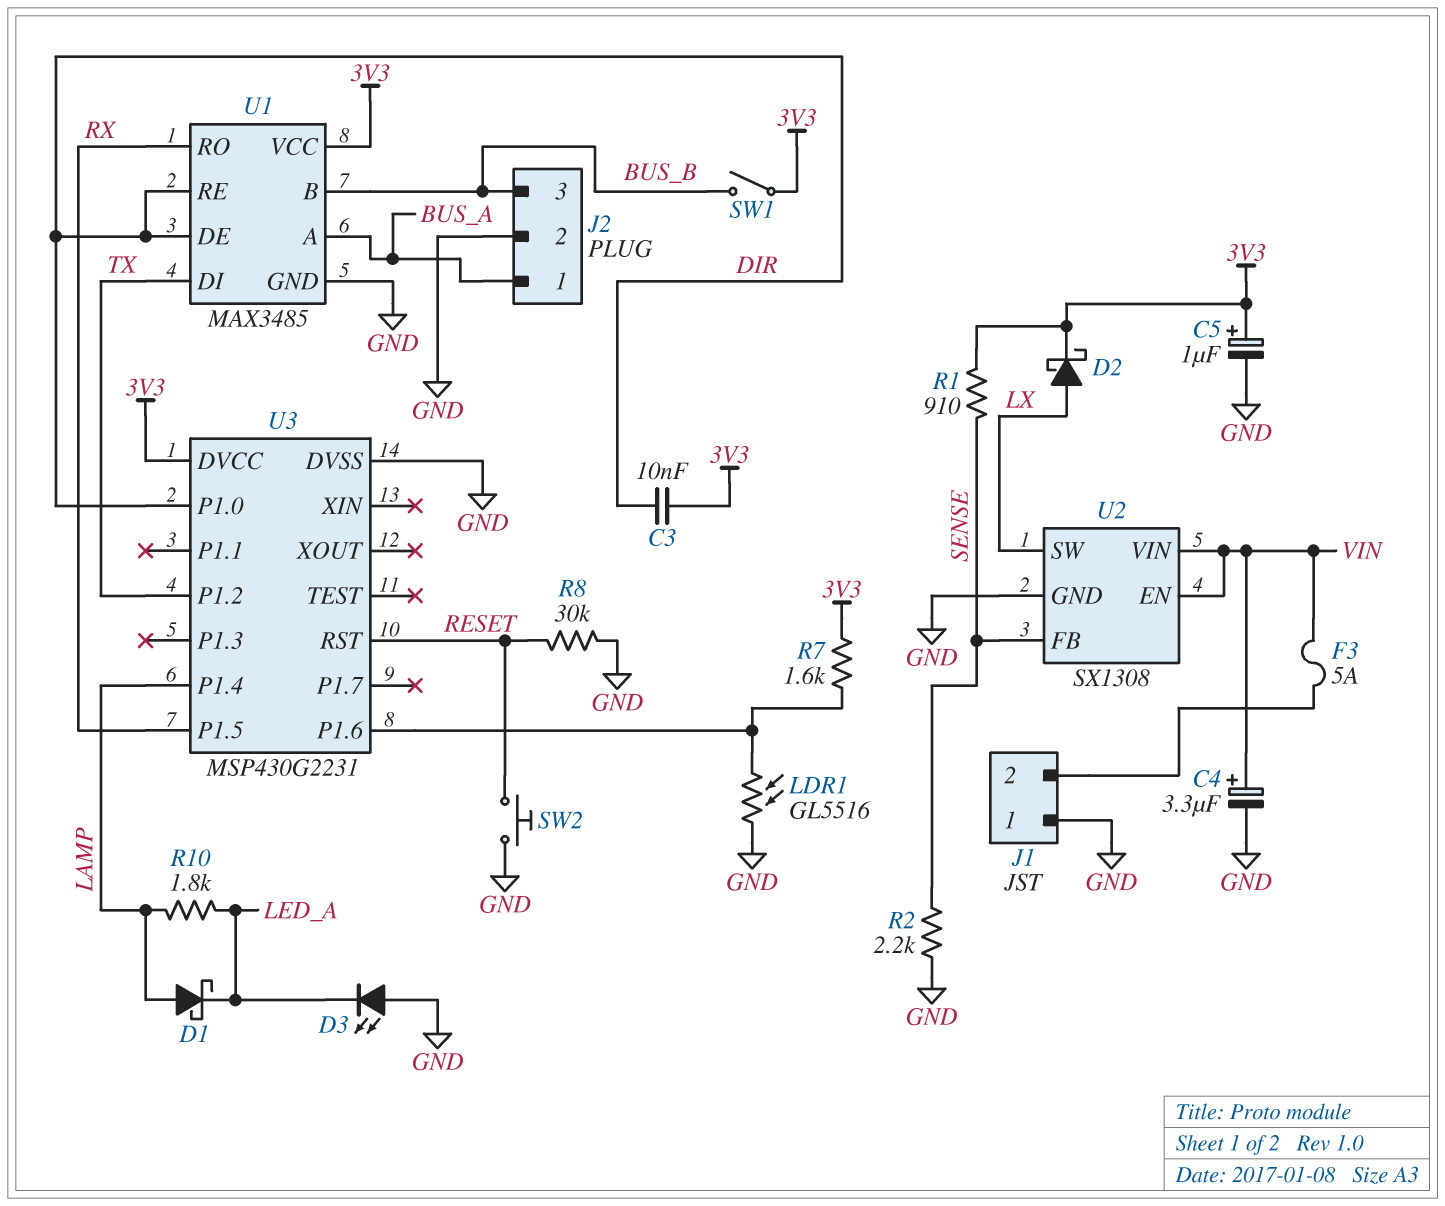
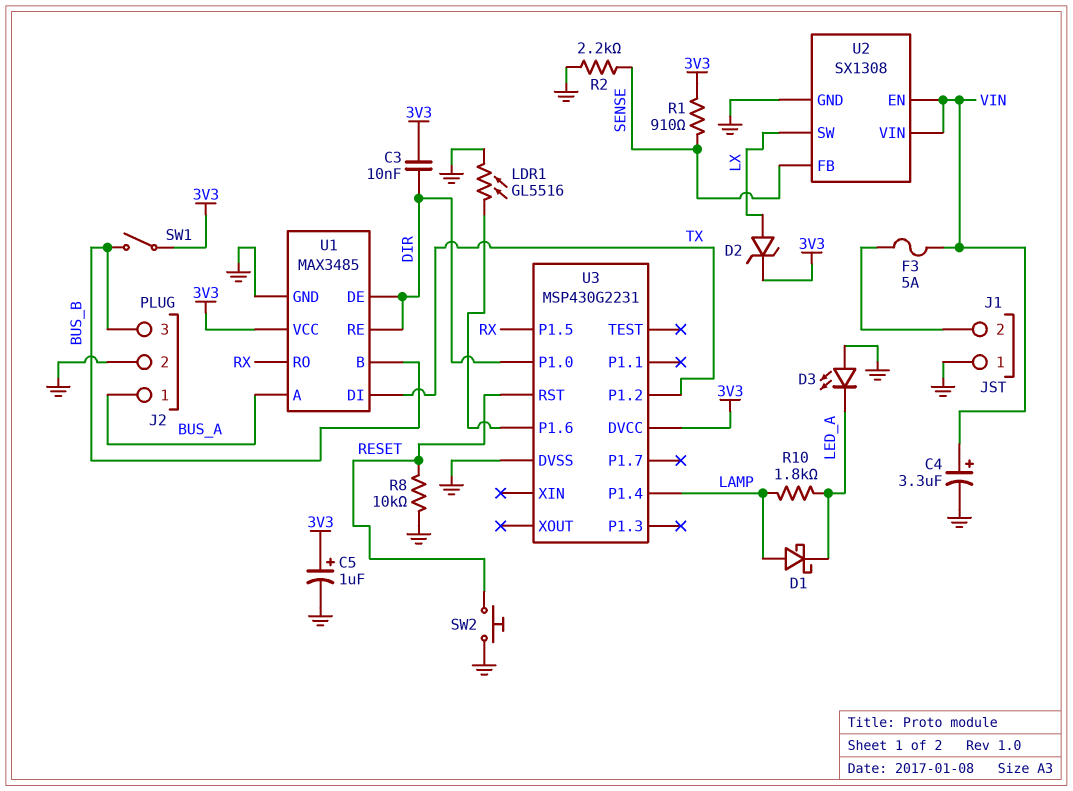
D2: schottky (A LX, K 3V3) -> zener (A LX, K 3V3)
R7: 1.6k (3V3, U3/P1.6) -> none
R8: 30k (GND, RESET) -> 10k (GND, RESET)

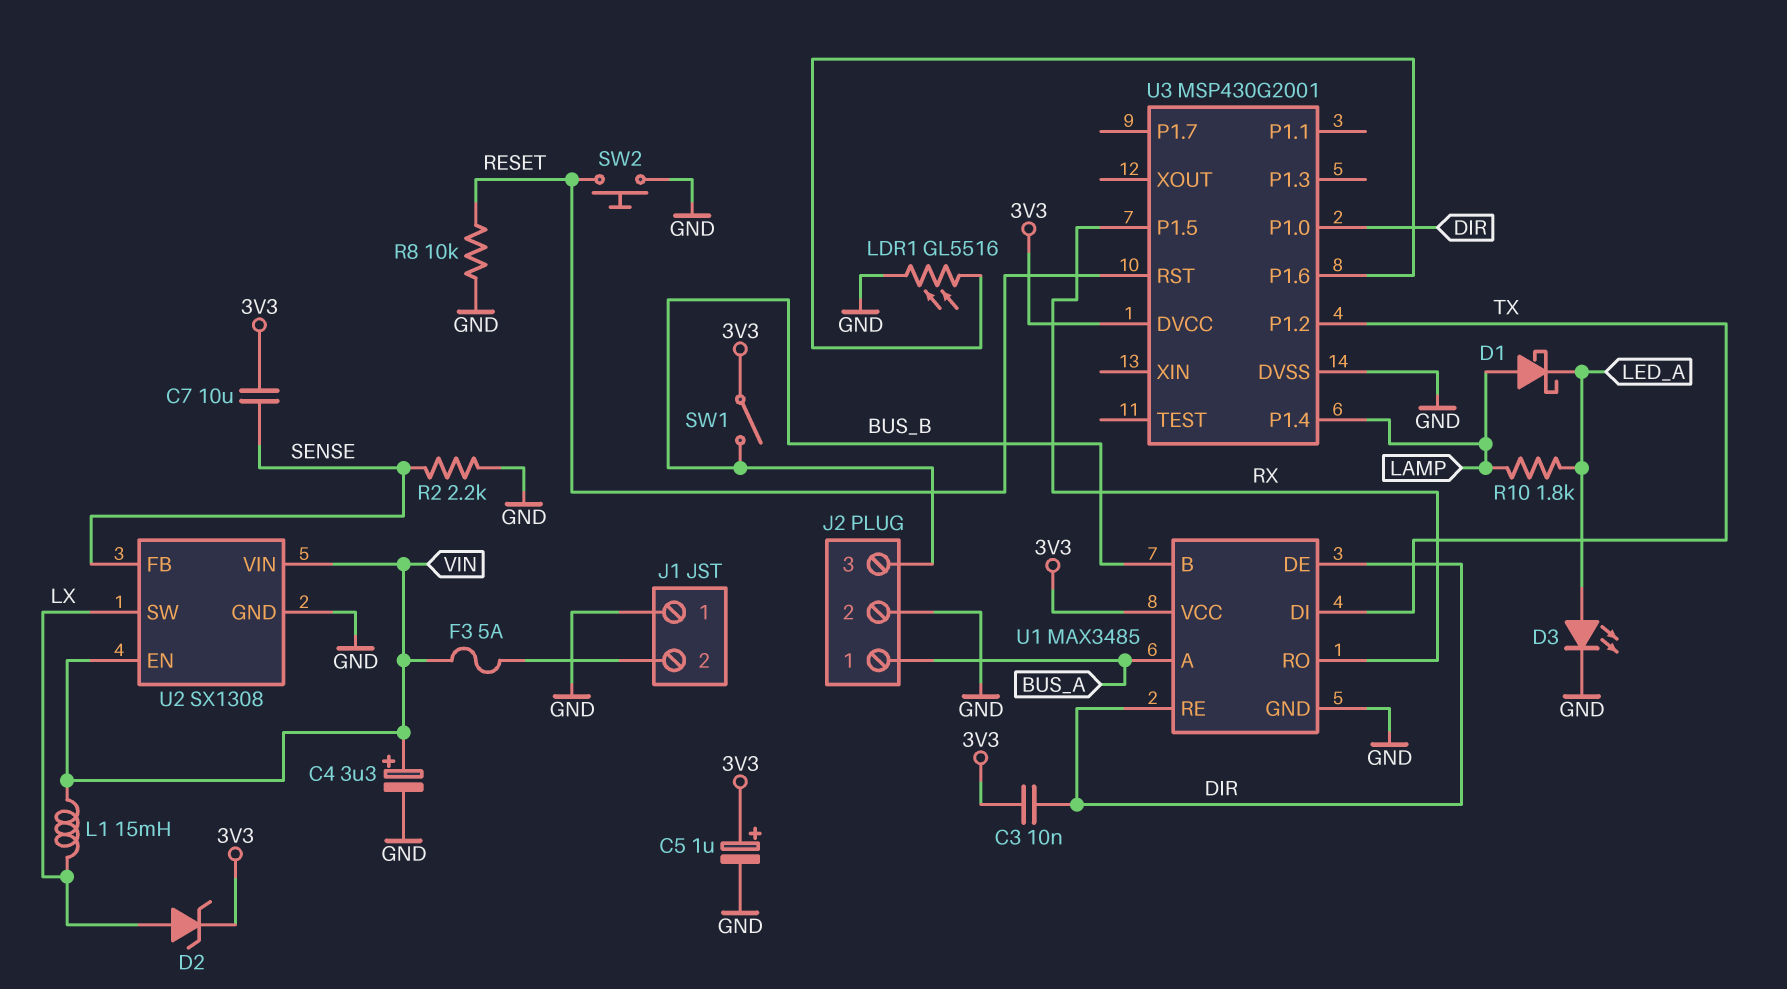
C7: none -> 10uF (3V3, SENSE)
D3: LED (A GND, K LED_A) -> LED (A LED_A, K GND)
L1: none -> 15mH (LX, VIN)
R1: 910 (3V3, SENSE) -> none
U3: MSP430G2231 -> MSP430G2001

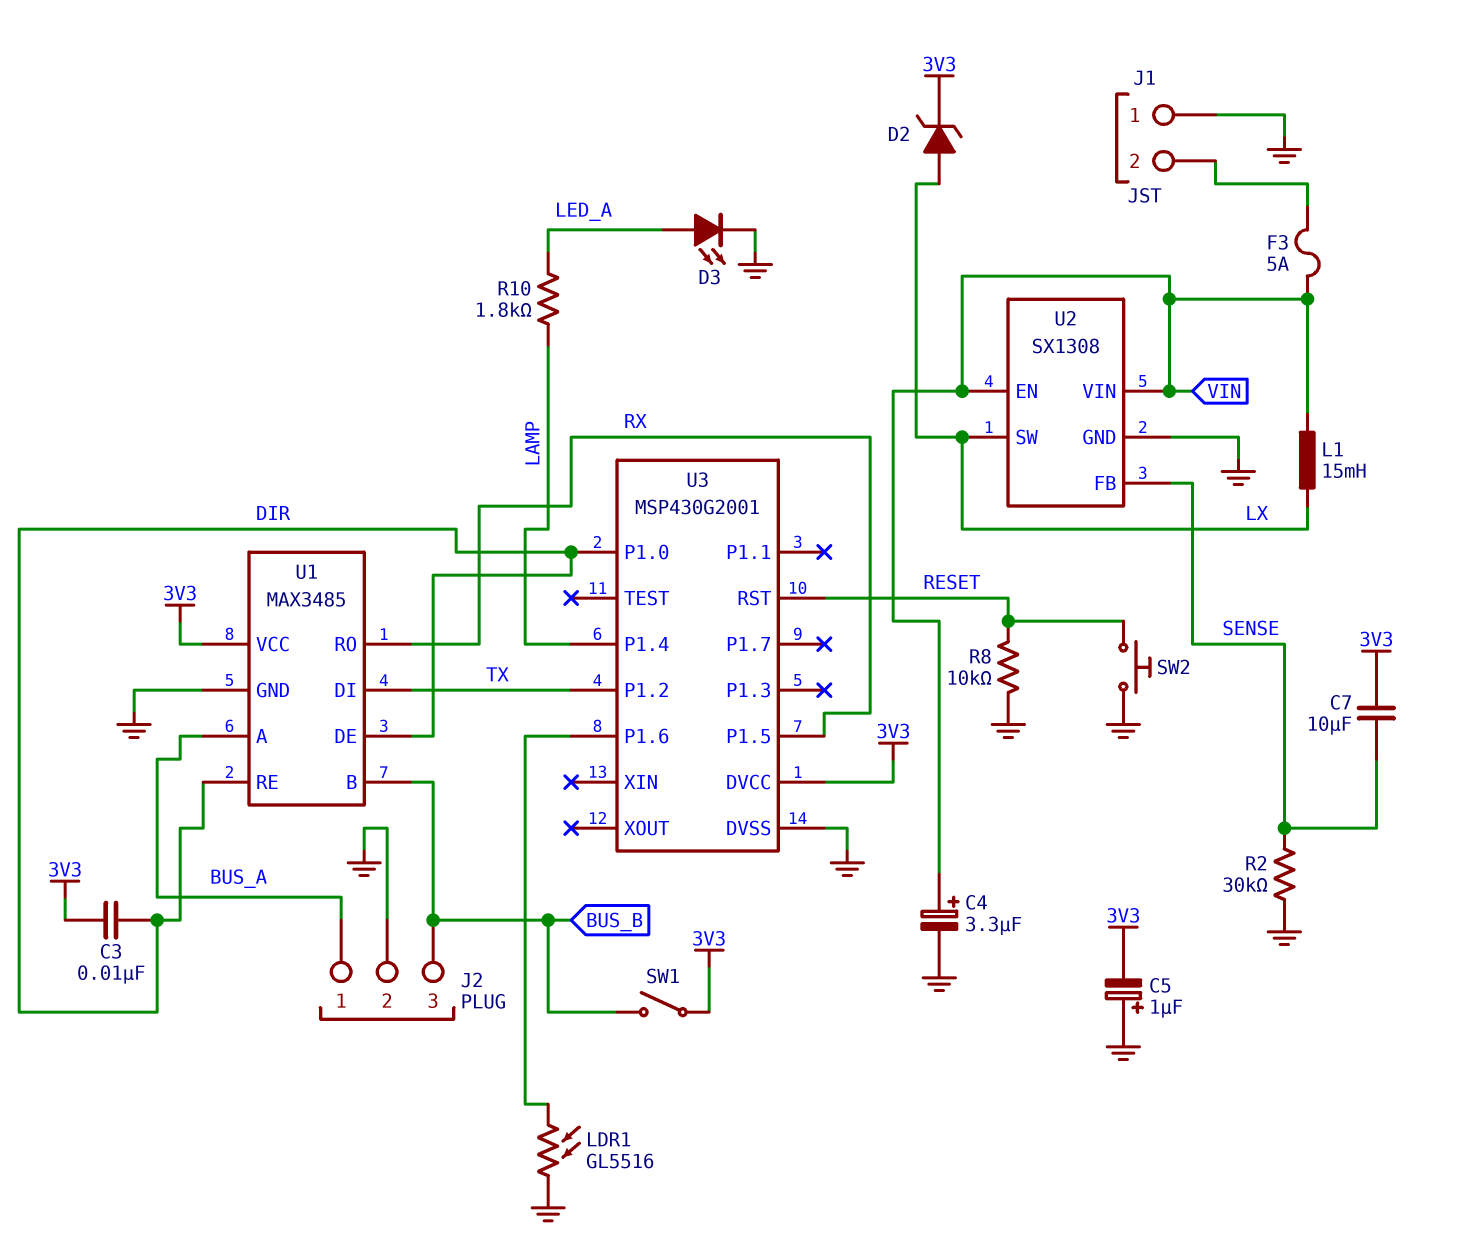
C5: 1uF (plus 3V3, minus GND) -> 1uF (plus GND, minus 3V3)
D1: schottky (A LAMP, K LED_A) -> none
R2: 2.2k (GND, SENSE) -> 30k (GND, SENSE)

